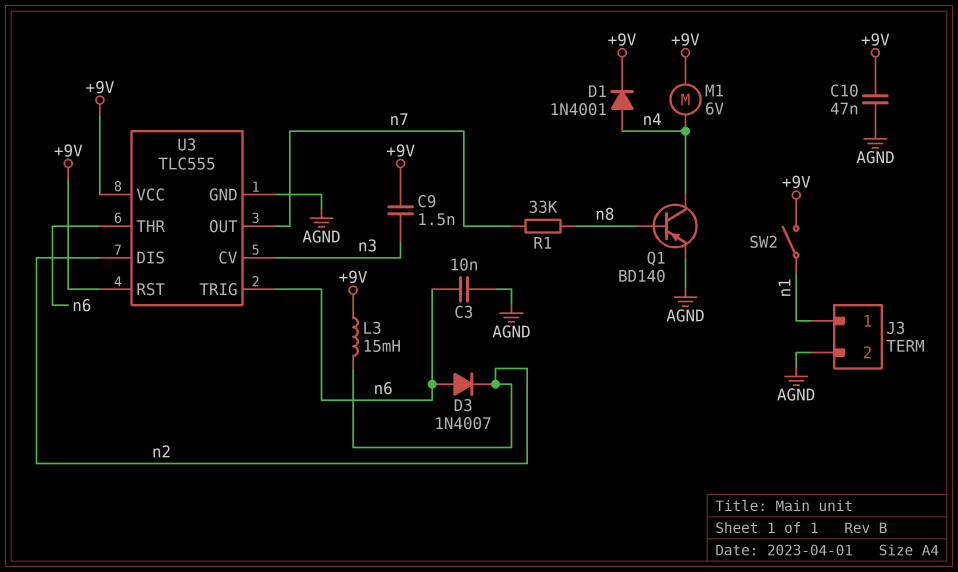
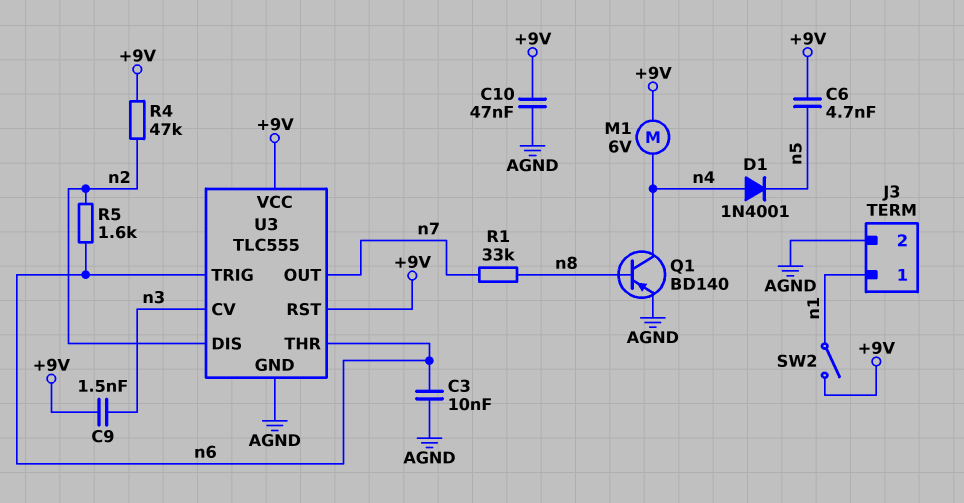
C6: none -> 4.7nF (+9V, n5)
D1: diode 1N4001 (A n4, K +9V) -> diode 1N4001 (A n4, K n5)
D3: diode 1N4007 (A n6, K n2) -> none
L3: 15mH (+9V, n2) -> none
R4: none -> 47k (+9V, n2)
R5: none -> 1.6k (n2, n6)

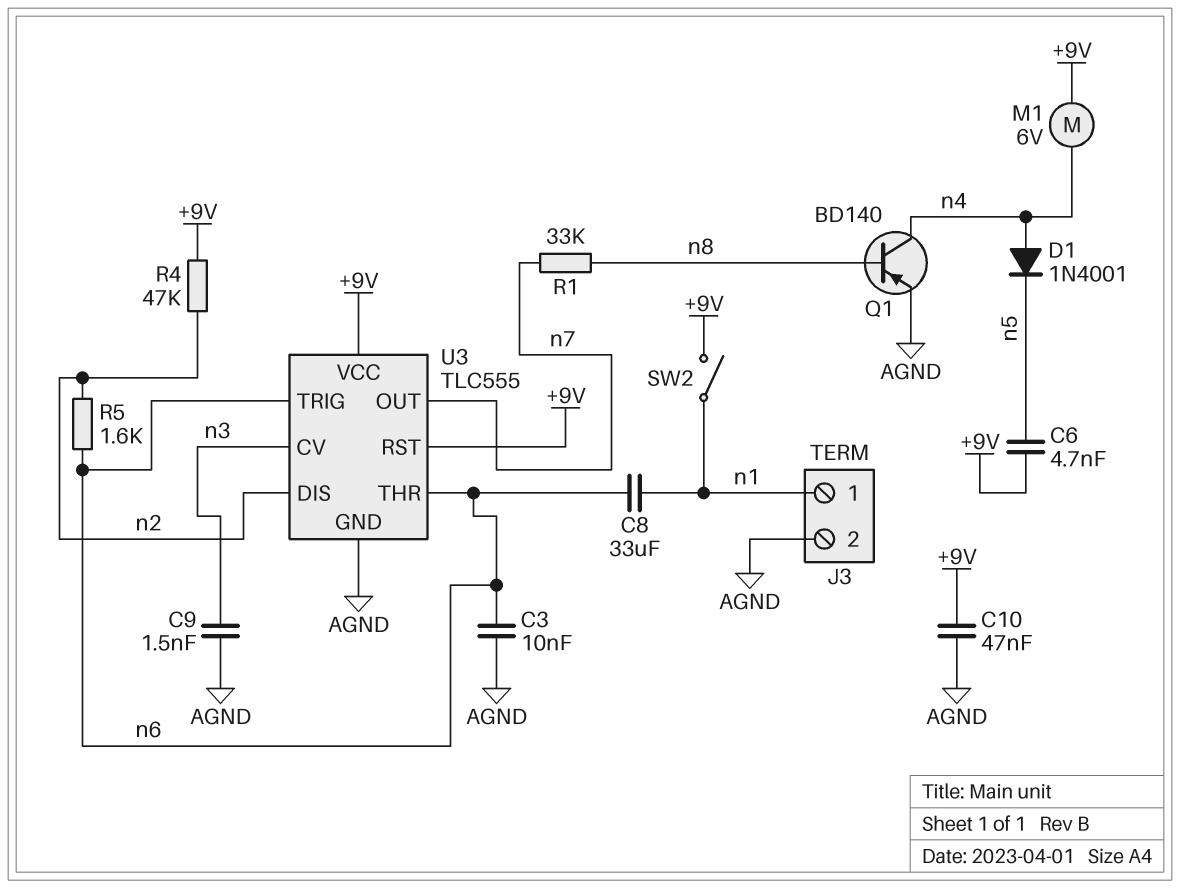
C8: none -> 33uF (n1, n6)
C9: 1.5nF (+9V, n3) -> 1.5nF (AGND, n3)

